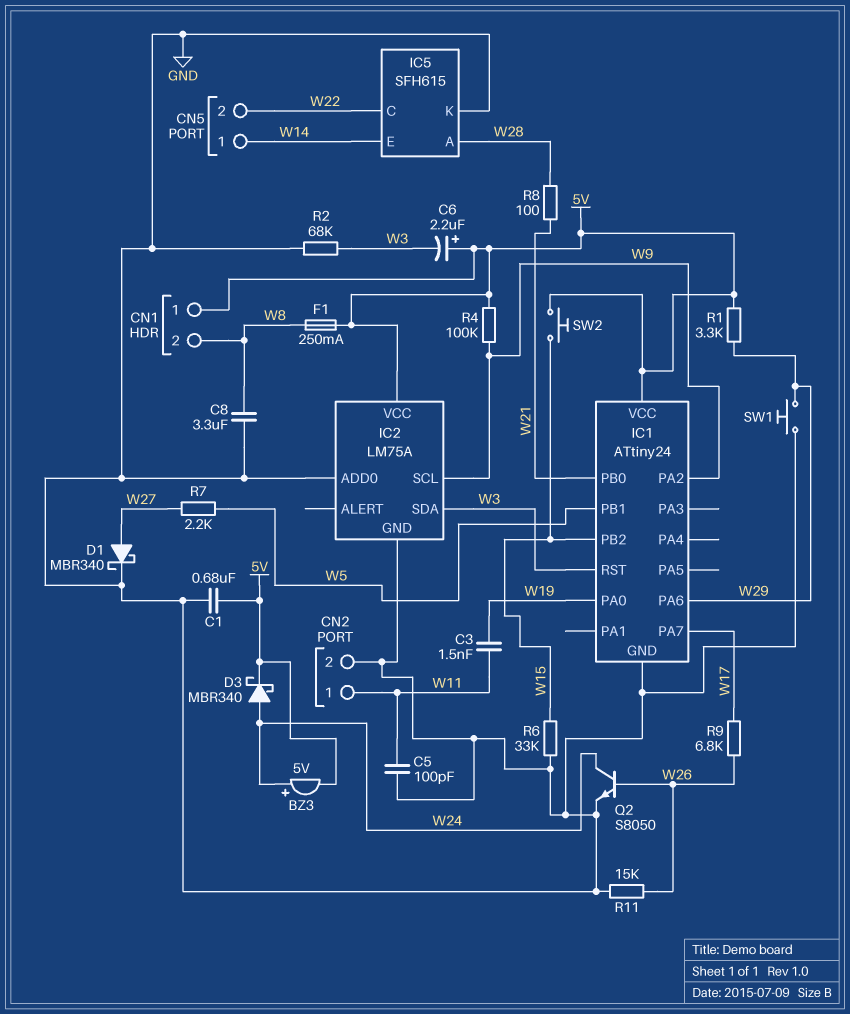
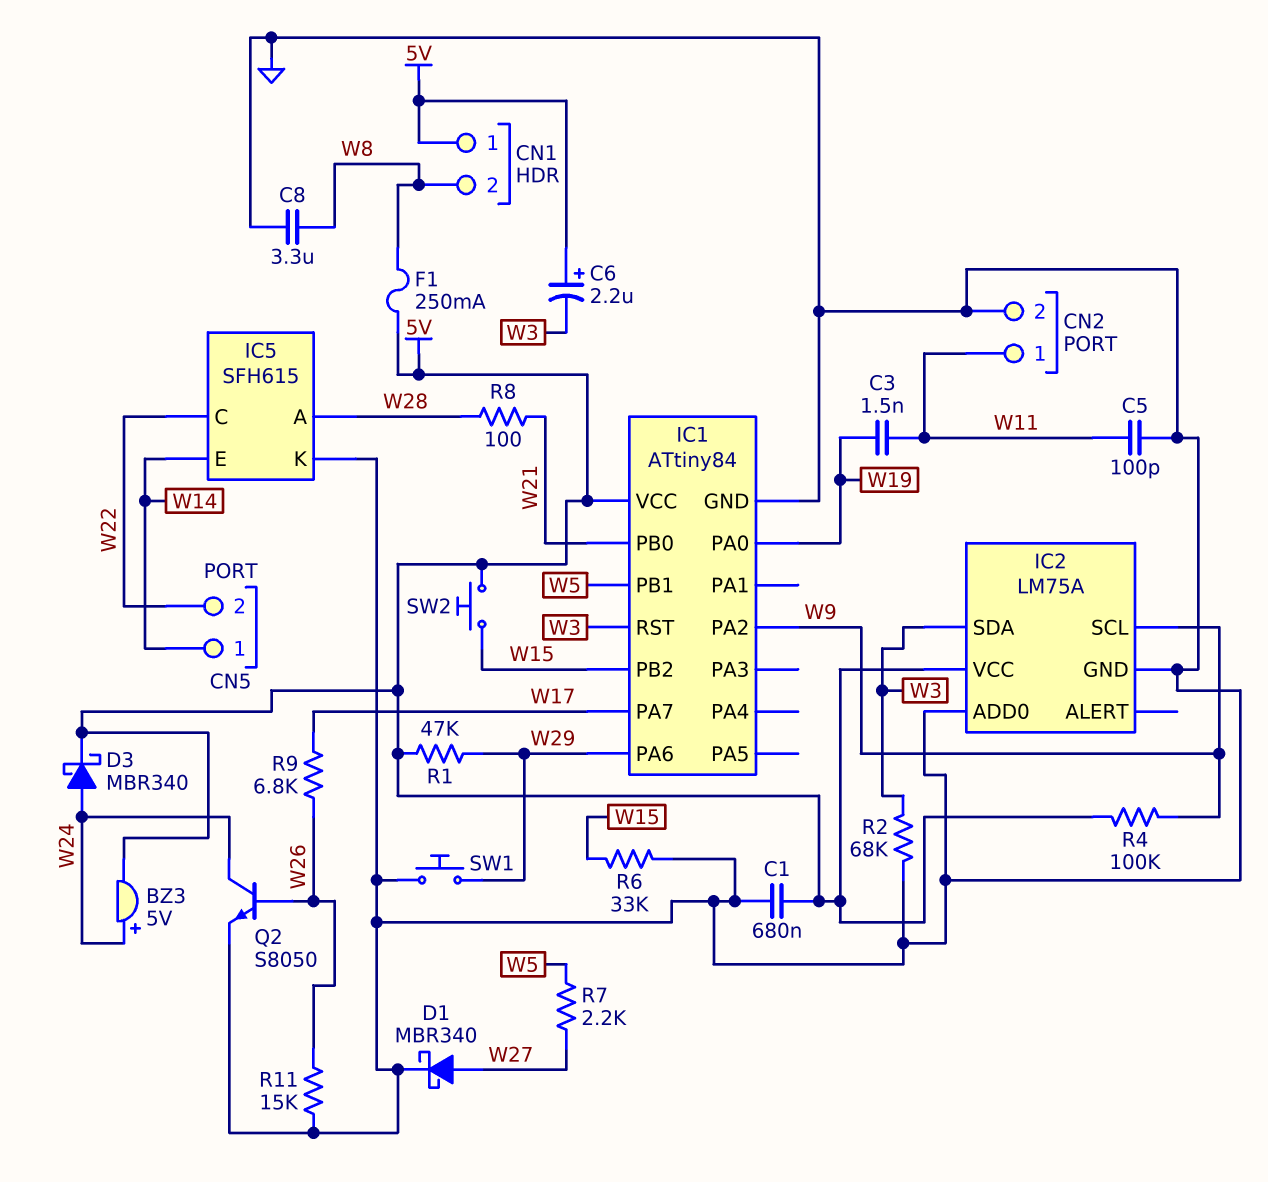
IC1: ATtiny24 -> ATtiny84
R1: 3.3k (5V, W29) -> 47k (5V, W29)

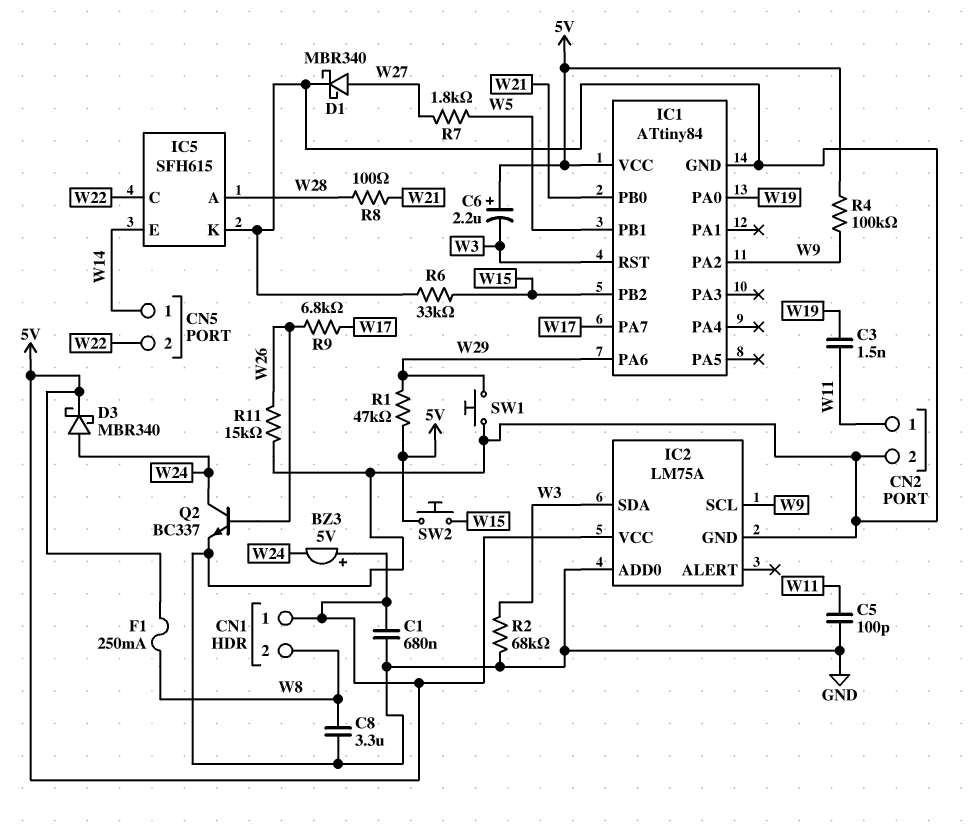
BZ3: buzzer 5V (plus W24, minus 5V) -> buzzer 5V (plus 5V, minus W24)
Q2: NPN S8050 (B W26, C W24, E GND) -> NPN BC337 (B W26, C W24, E GND)
R7: 2.2k (W5, W27) -> 1.8k (W5, W27)

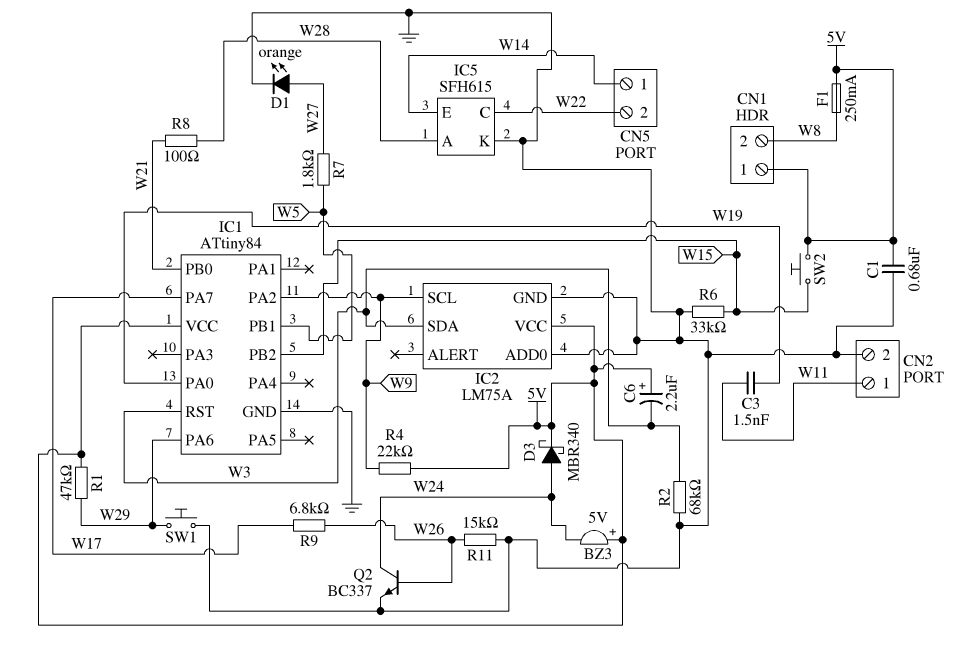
C5: 100pF (GND, W11) -> none
C8: 3.3uF (GND, W8) -> none
D1: schottky MBR340 (A W27, K GND) -> LED orange (A W27, K GND)
R4: 100k (5V, W9) -> 22k (5V, W9)

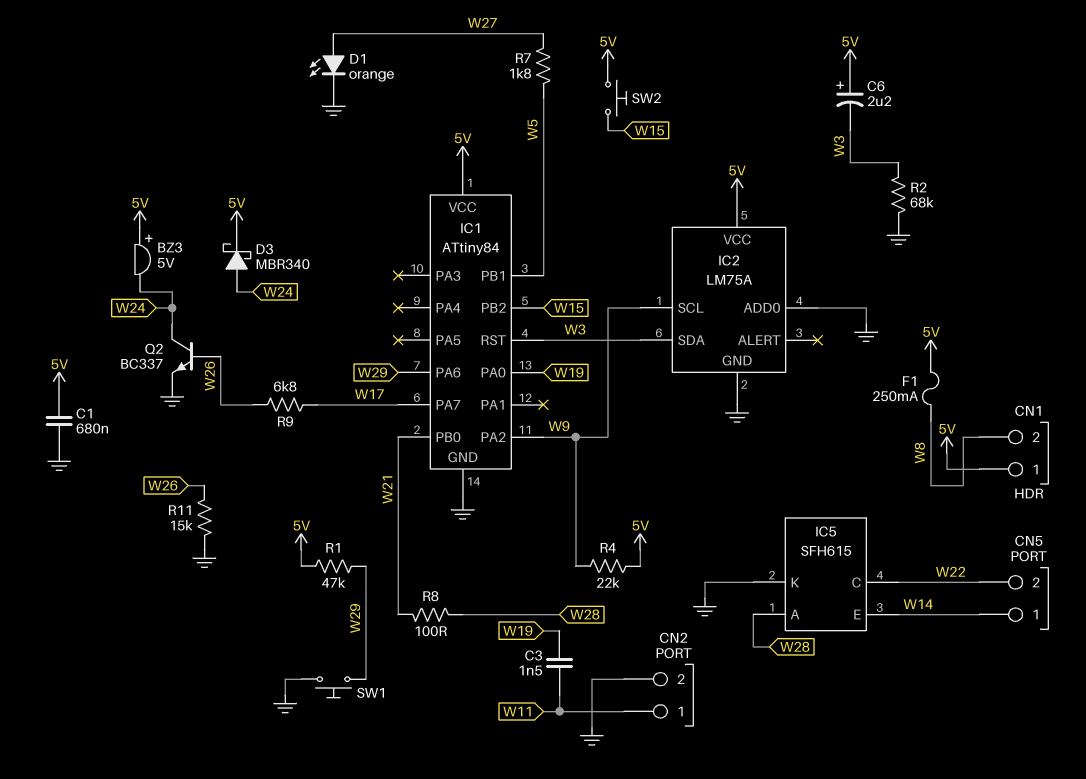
R6: 33k (GND, W15) -> none

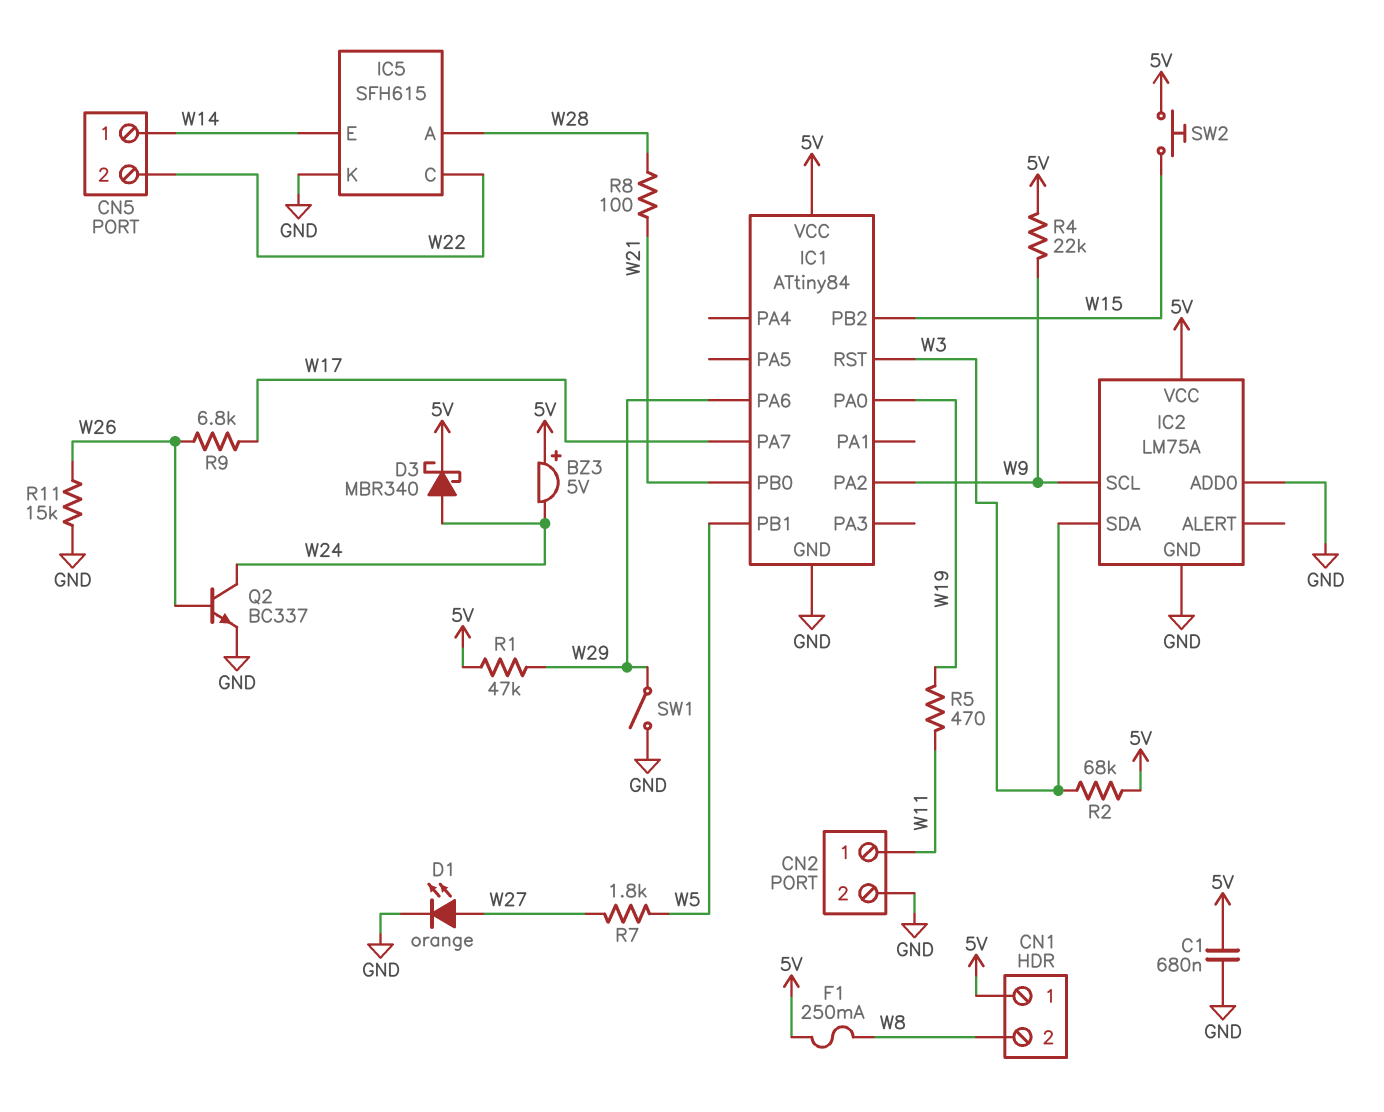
C3: 1.5nF (W11, W19) -> none
C6: 2.2uF (plus 5V, minus W3) -> none
R2: 68k (GND, W3) -> 68k (5V, W3)
R5: none -> 470 (W11, W19)
SW1: button (GND, W29) -> switch (GND, W29)

